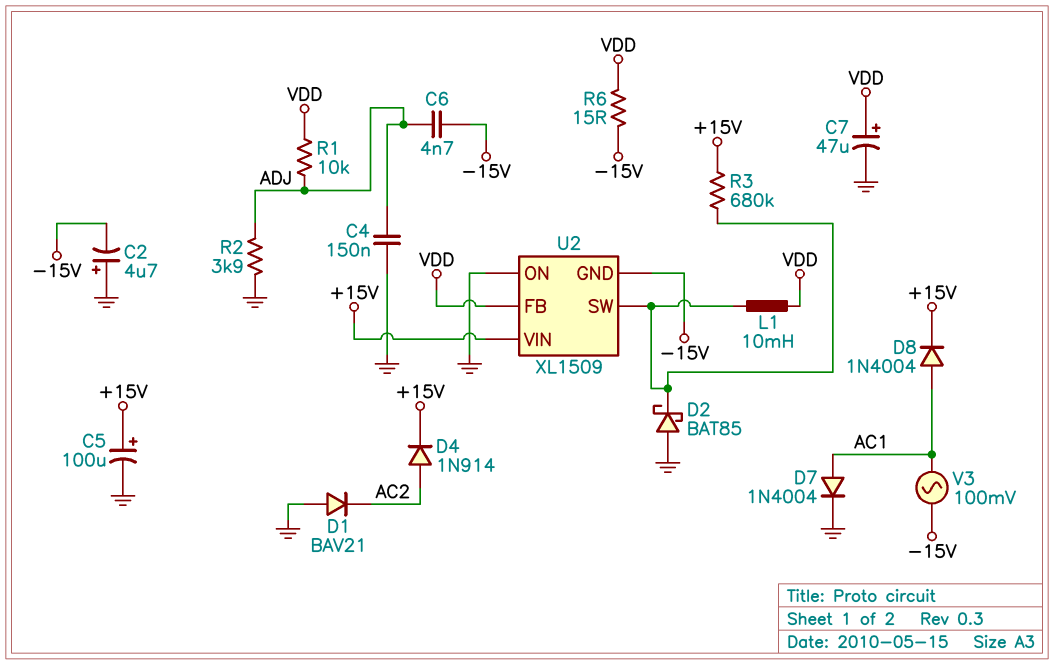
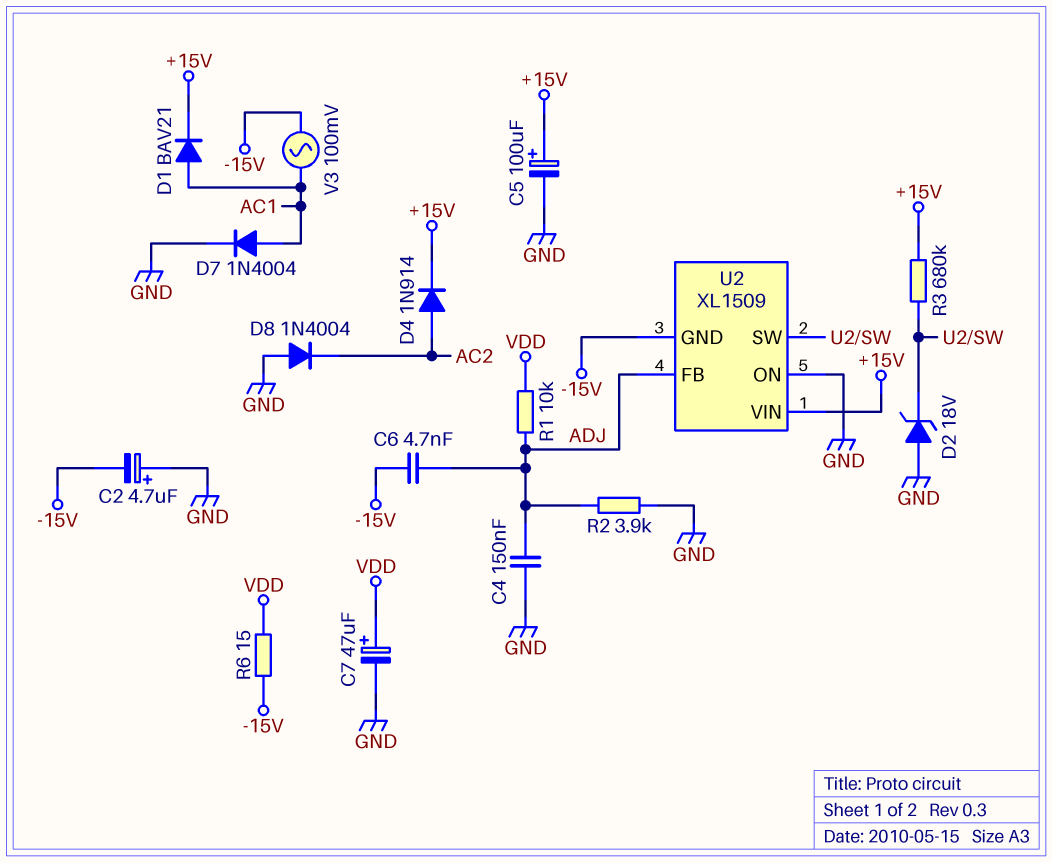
D1: diode BAV21 (A GND, K AC2) -> diode BAV21 (A AC1, K +15V)
D2: schottky BAT85 (A GND, K U2/SW) -> zener 18V (A GND, K U2/SW)
D8: diode 1N4004 (A AC1, K +15V) -> diode 1N4004 (A GND, K AC2)
L1: 10mH (U2/SW, VDD) -> none
U2 pin FB: VDD -> ADJ

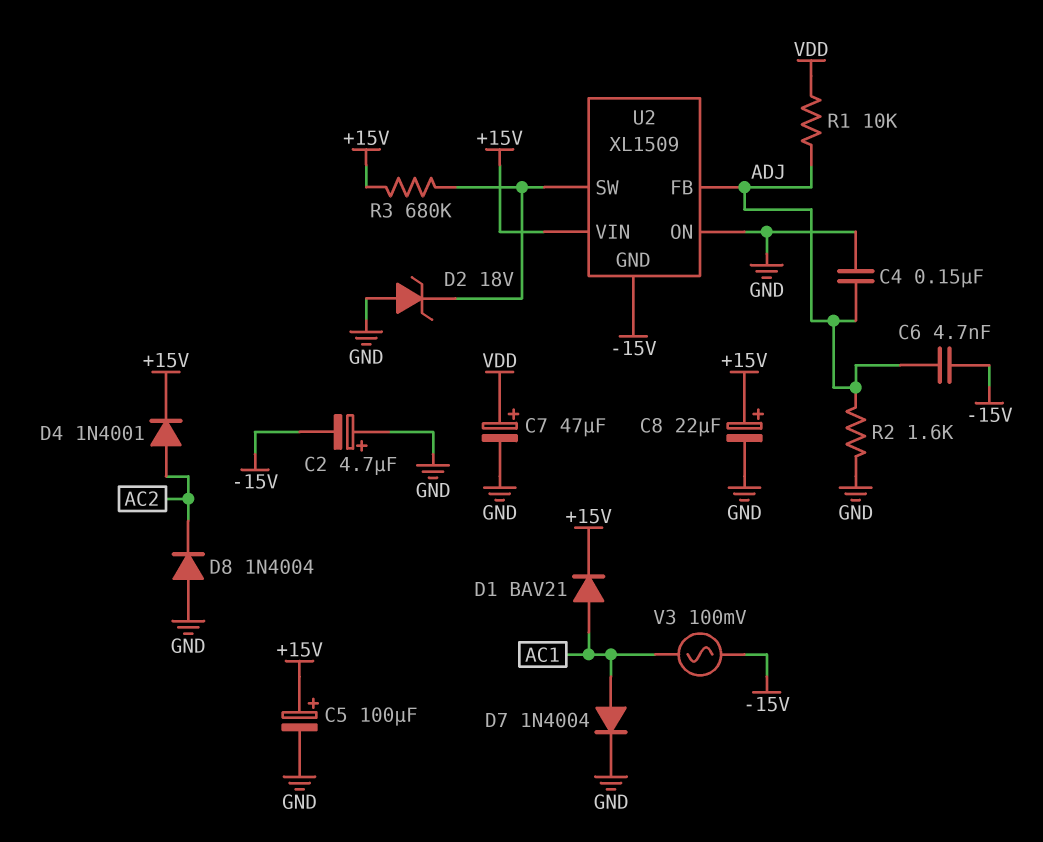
C8: none -> 22uF (plus +15V, minus GND)
D4: diode 1N914 (A AC2, K +15V) -> diode 1N4001 (A AC2, K +15V)
R2: 3.9k (ADJ, GND) -> 1.6k (ADJ, GND)
R6: 15 (-15V, VDD) -> none

